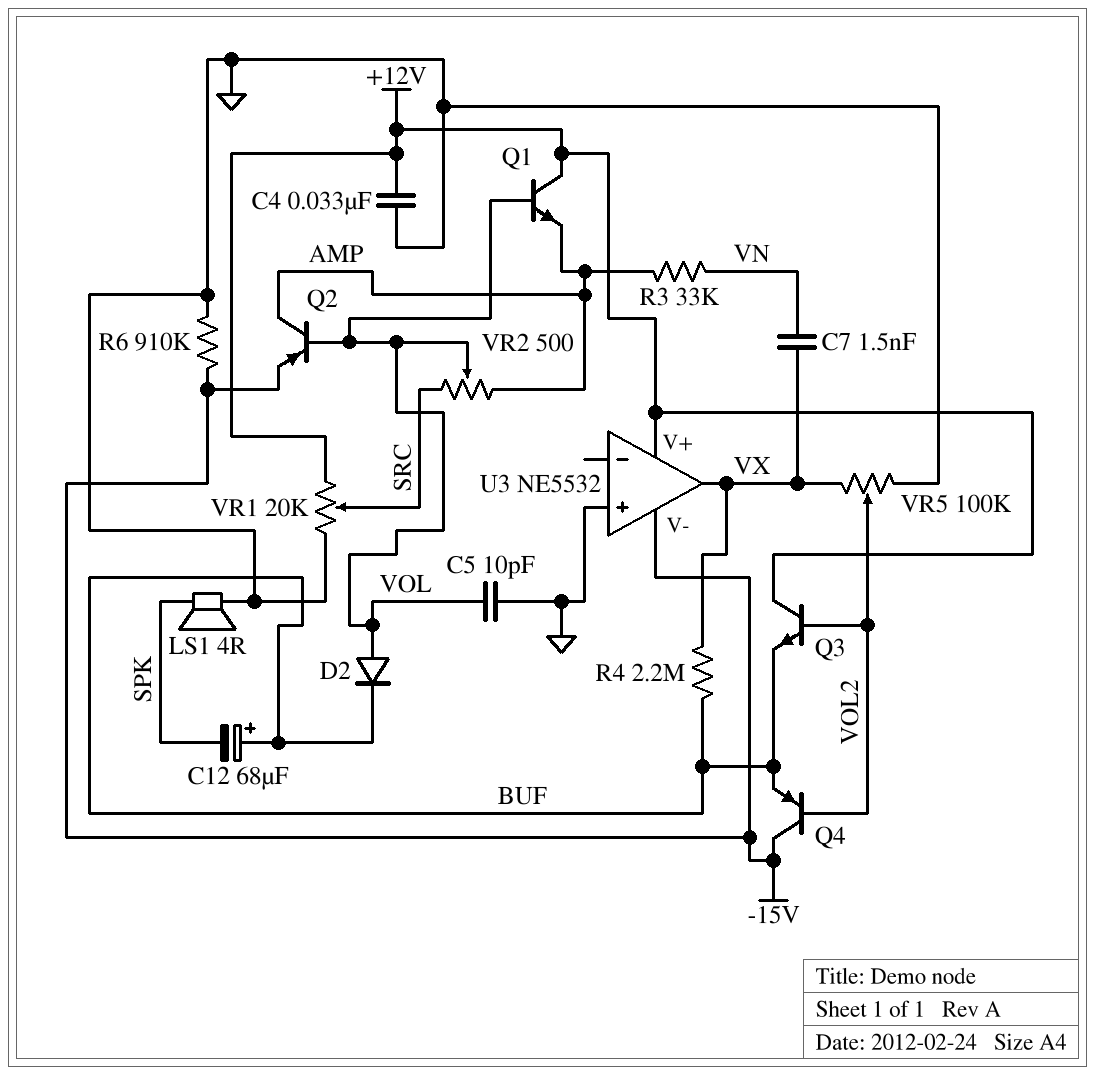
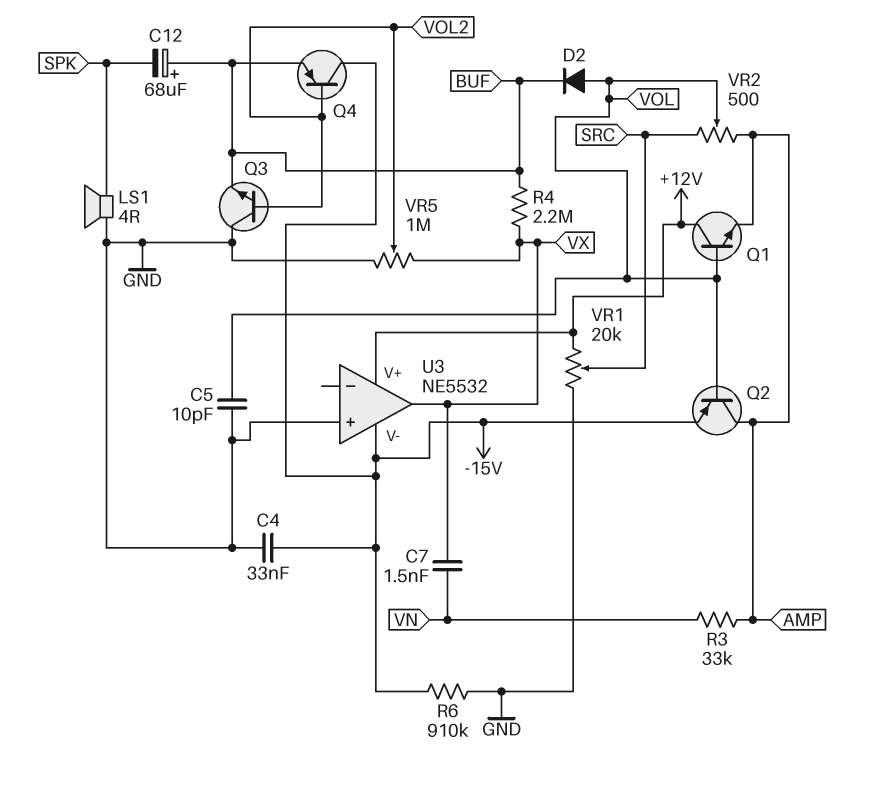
C4: 33nF (+12V, GND) -> 33nF (-15V, GND)
Q3: NPN (B VOL2, C +12V, E BUF) -> NPN (B VOL2, C GND, E BUF)
VR5: 100k (GND, VX, wiper VOL2) -> 1M (GND, VX, wiper VOL2)

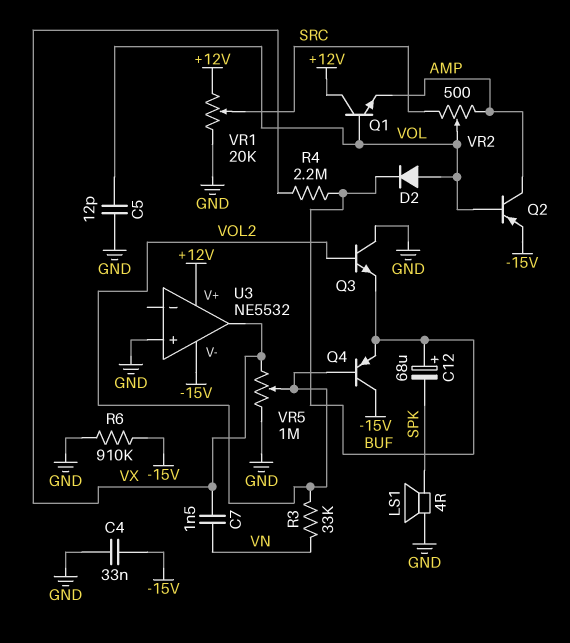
C5: 10pF (GND, VOL) -> 12pF (GND, VOL)
R3: 33k (AMP, VN) -> 33k (VN, VOL2)

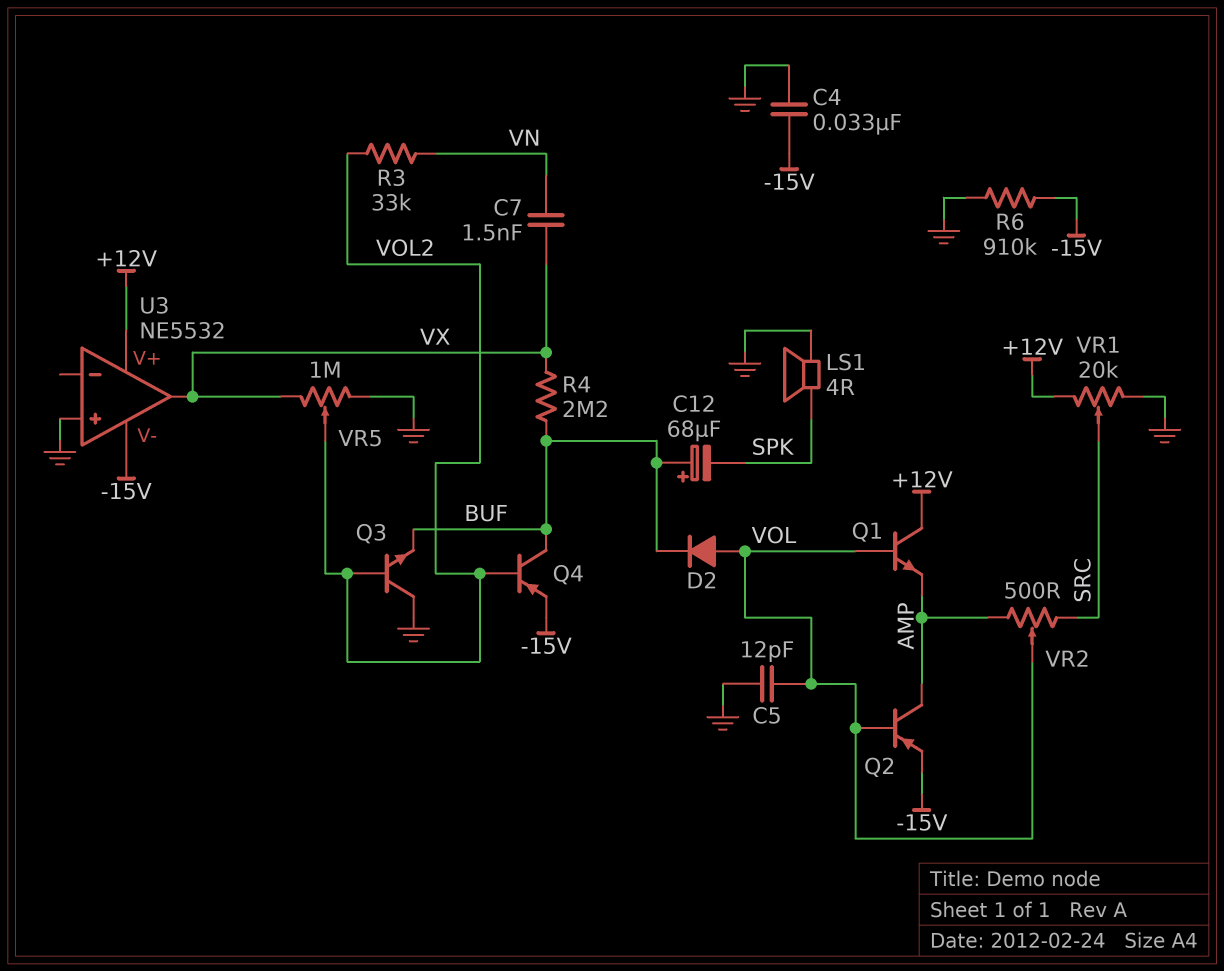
Q4: PNP (B VOL2, C -15V, E BUF) -> PNP (B VOL2, C BUF, E -15V)

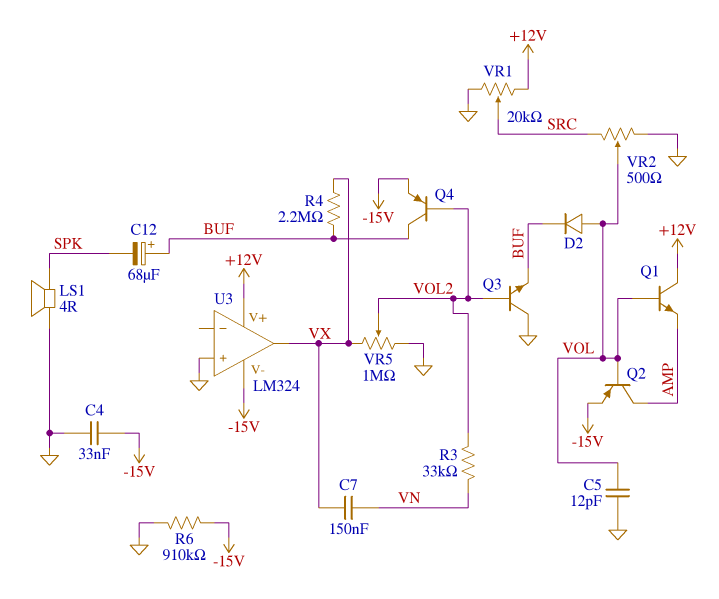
C7: 1.5nF (VN, VX) -> 150nF (VN, VX)
U3: NE5532 -> LM324
VR2: 500 (AMP, SRC, wiper VOL) -> 500 (GND, SRC, wiper VOL)

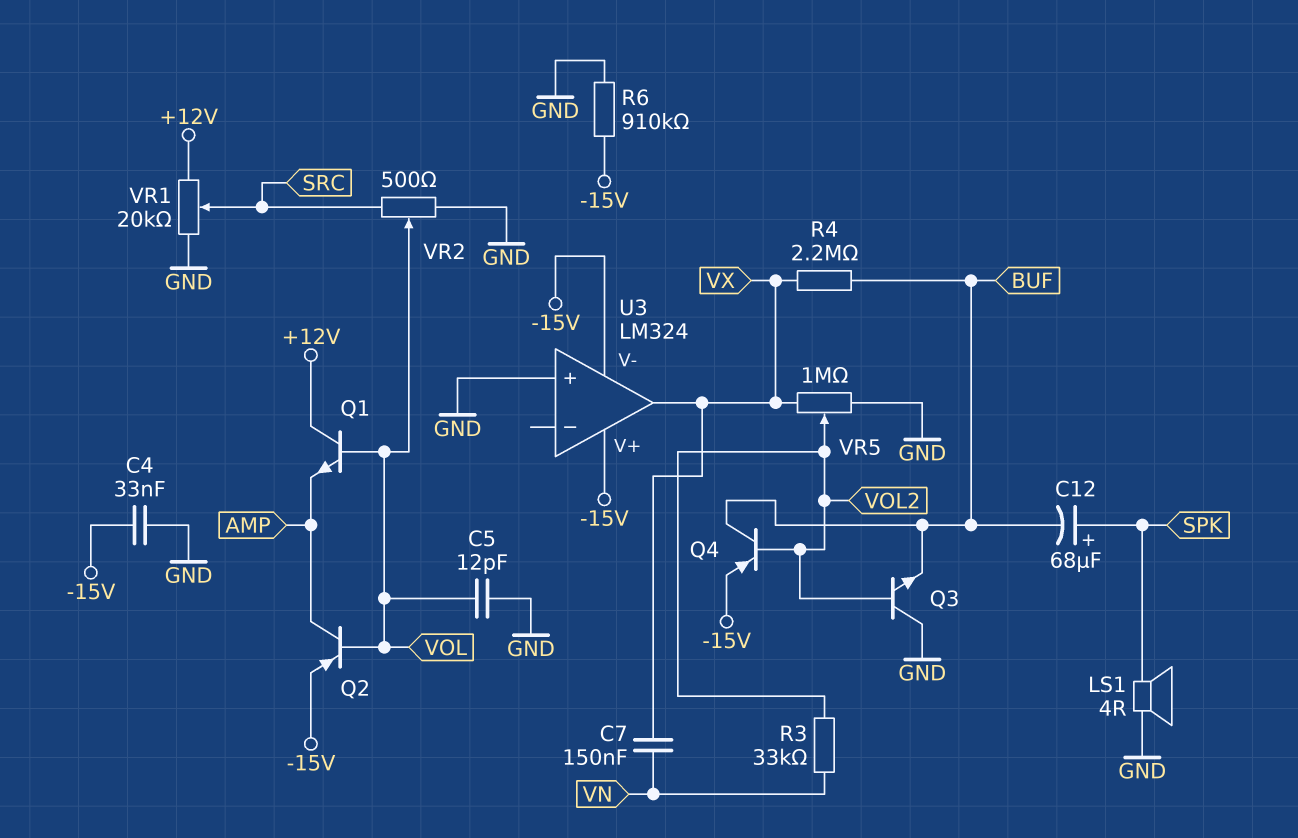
C12: 68uF (plus BUF, minus SPK) -> 68uF (plus SPK, minus BUF)
D2: diode (A VOL, K BUF) -> none
U3 pin V+: +12V -> -15V

